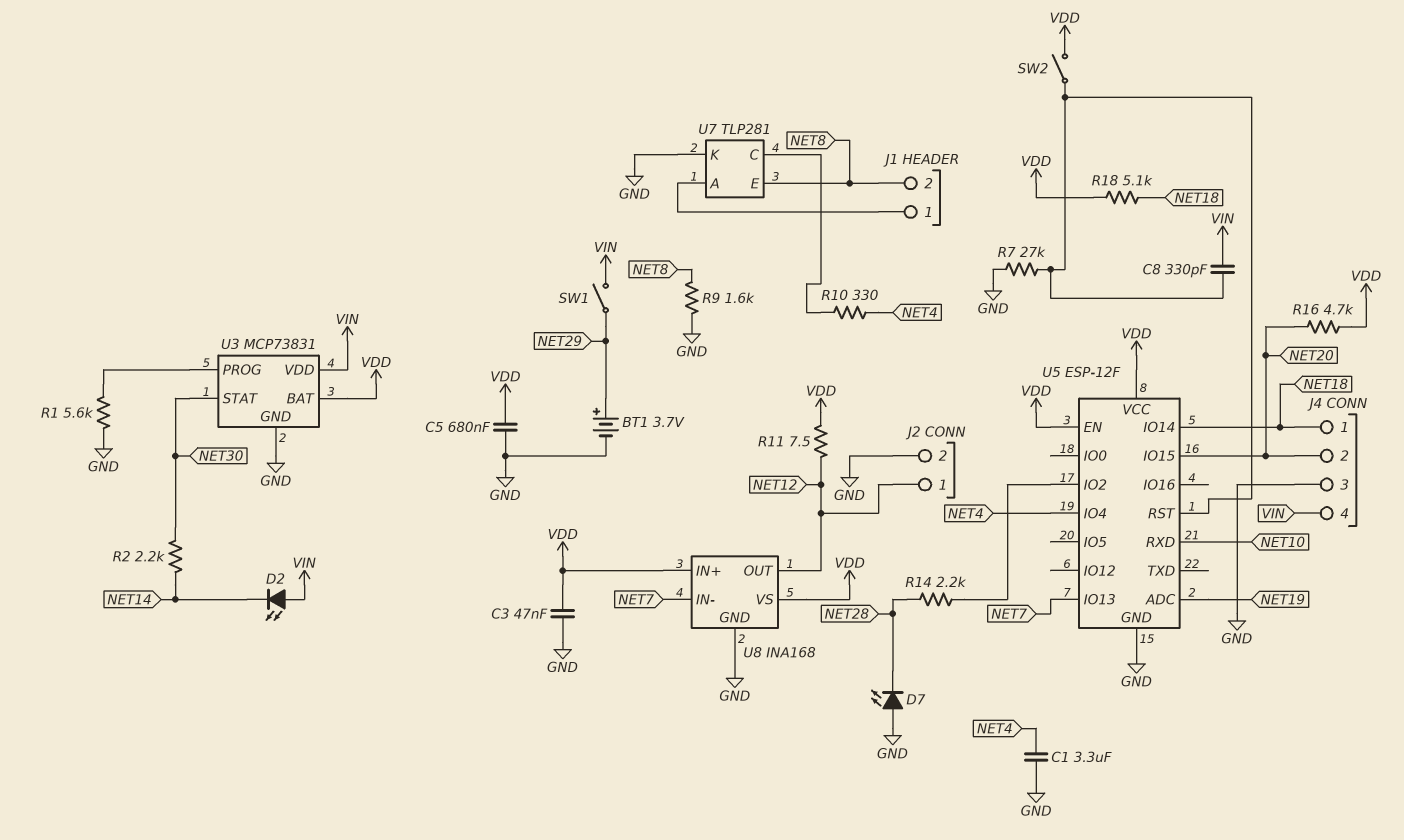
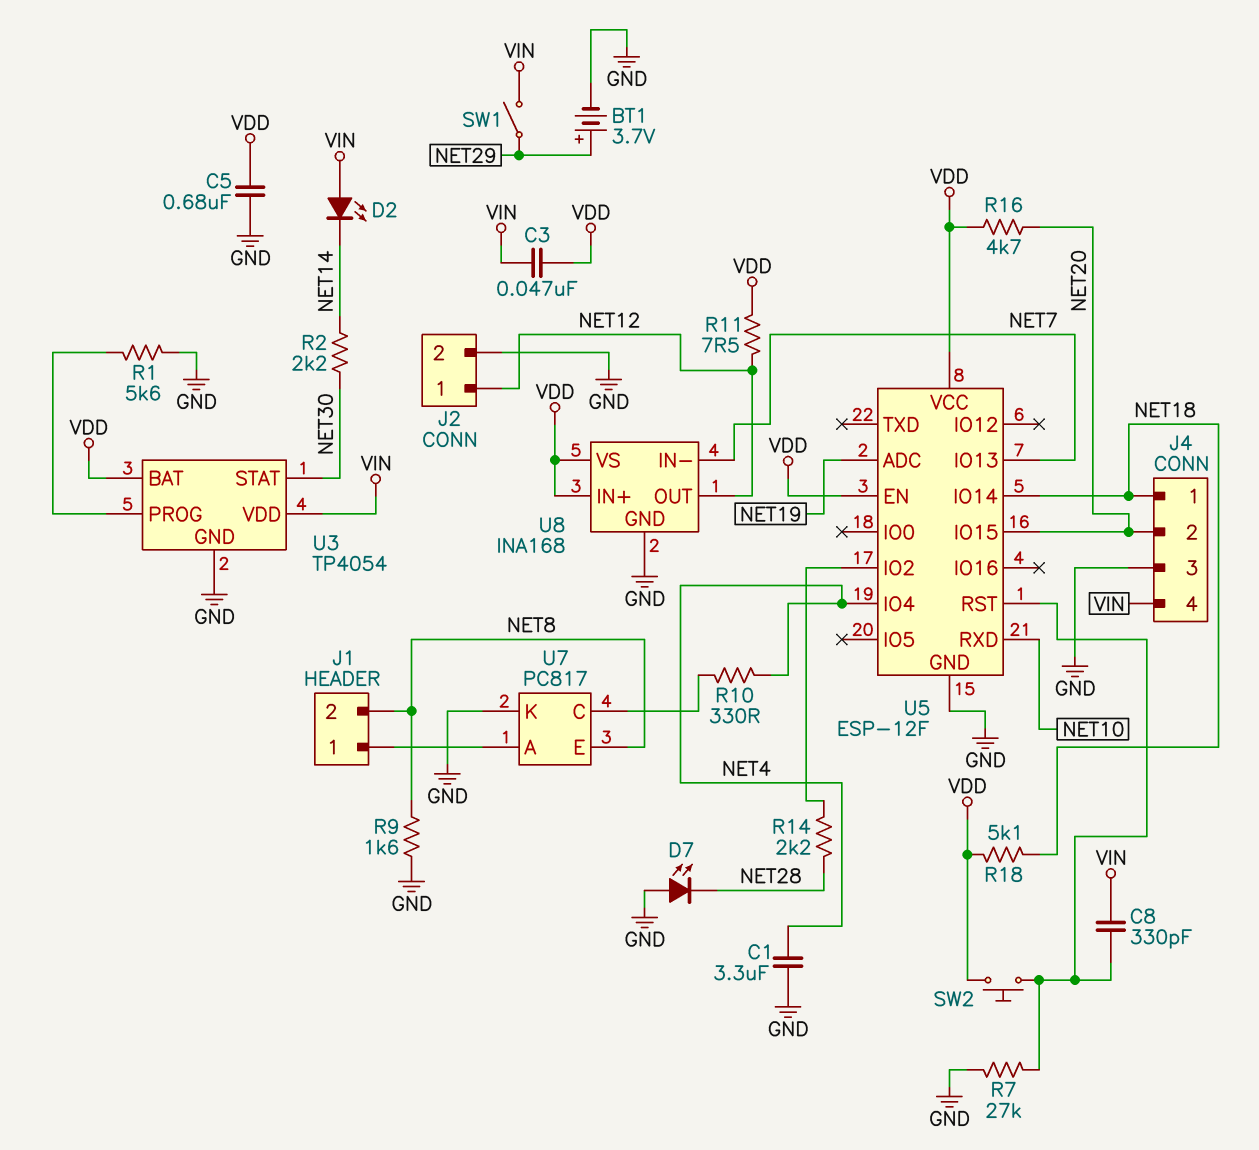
C3: 47nF (GND, VDD) -> 47nF (VDD, VIN)
SW2: switch (U5/RST, VDD) -> button (U5/RST, VDD)
U3: MCP73831 -> TP4054
U7: TLP281 -> PC817

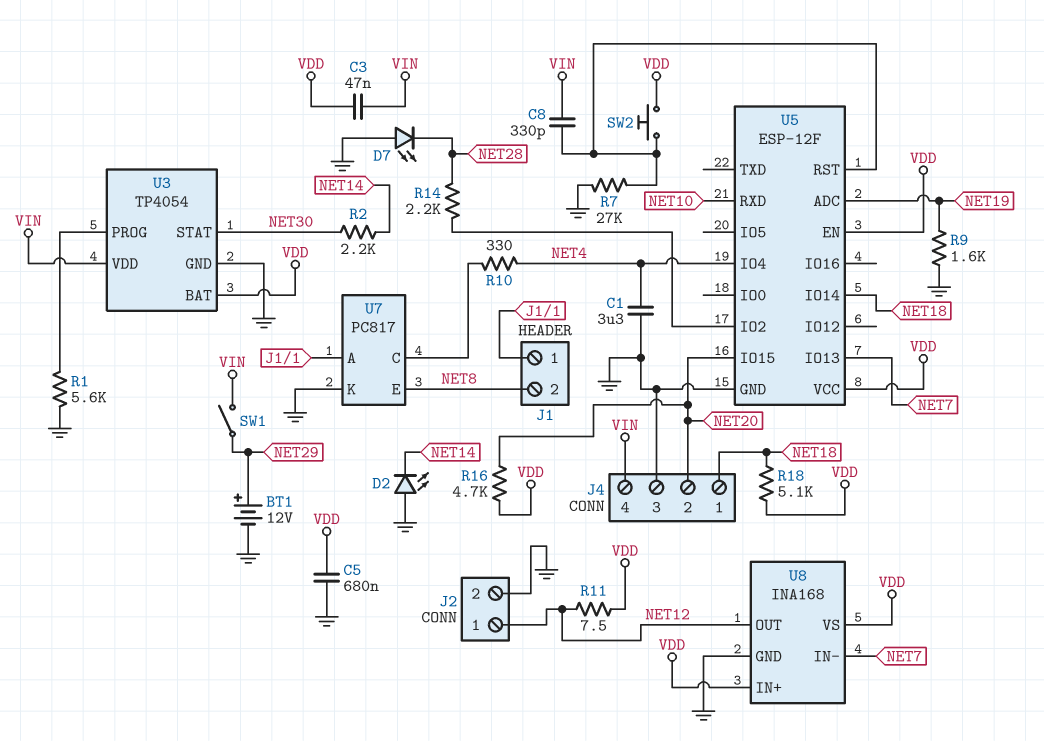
BT1: 3.7V (plus NET29, minus GND) -> 12V (plus NET29, minus GND)
D2: LED (A VIN, K NET14) -> LED (A GND, K NET14)
R9: 1.6k (GND, NET8) -> 1.6k (GND, NET19)

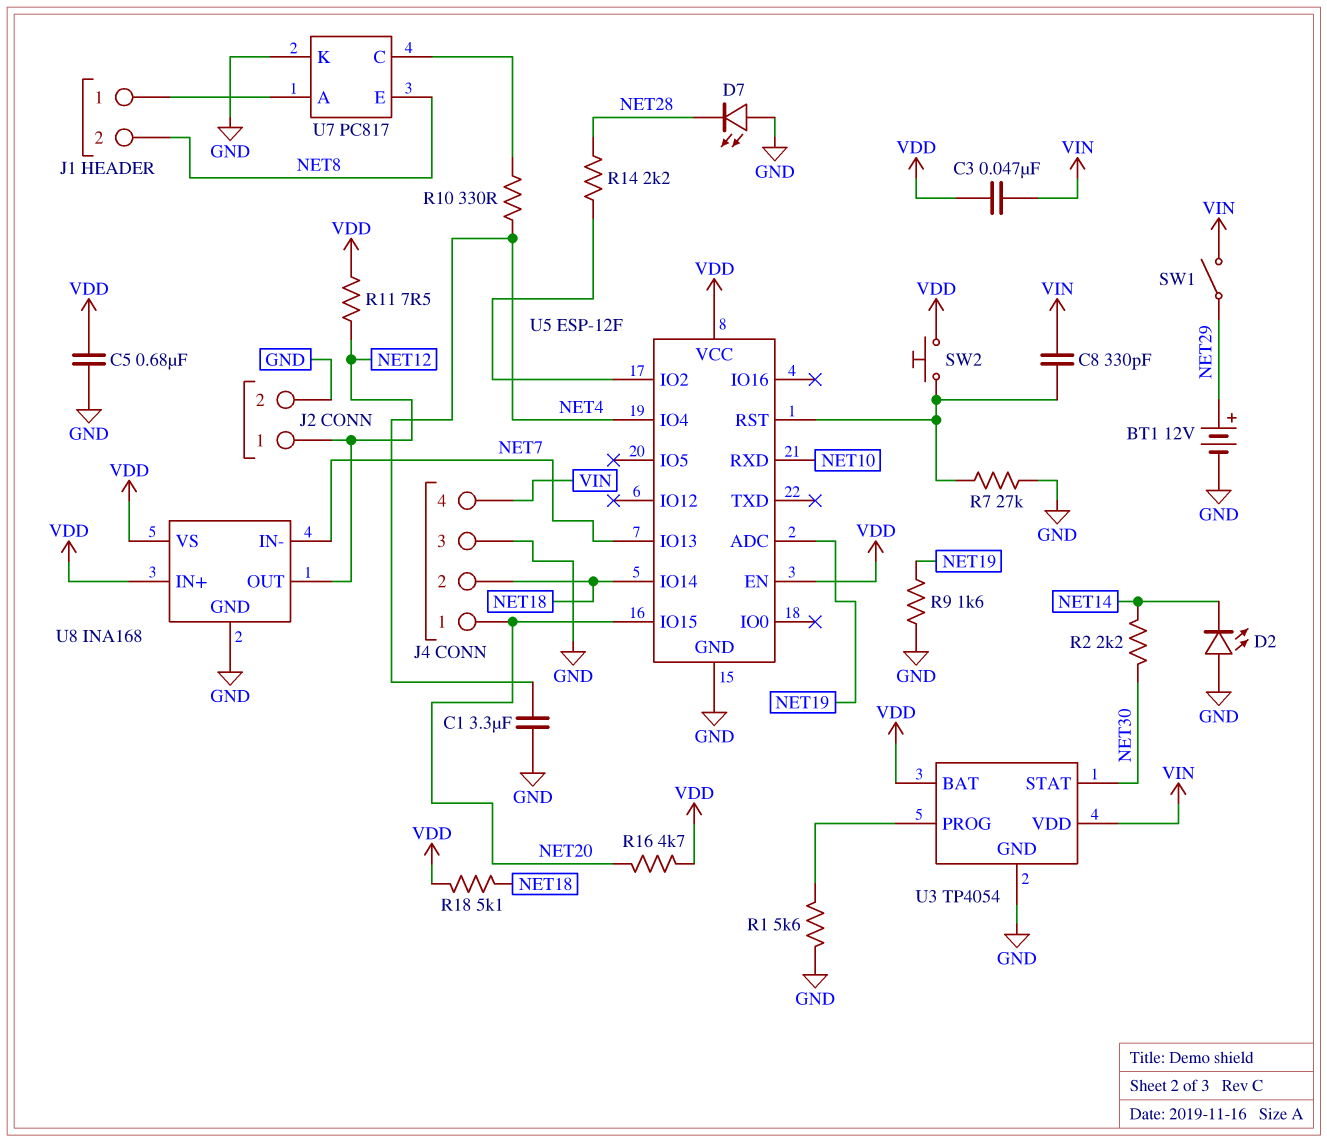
J4 pin 1: NET18 -> NET20
J4 pin 2: NET20 -> NET18

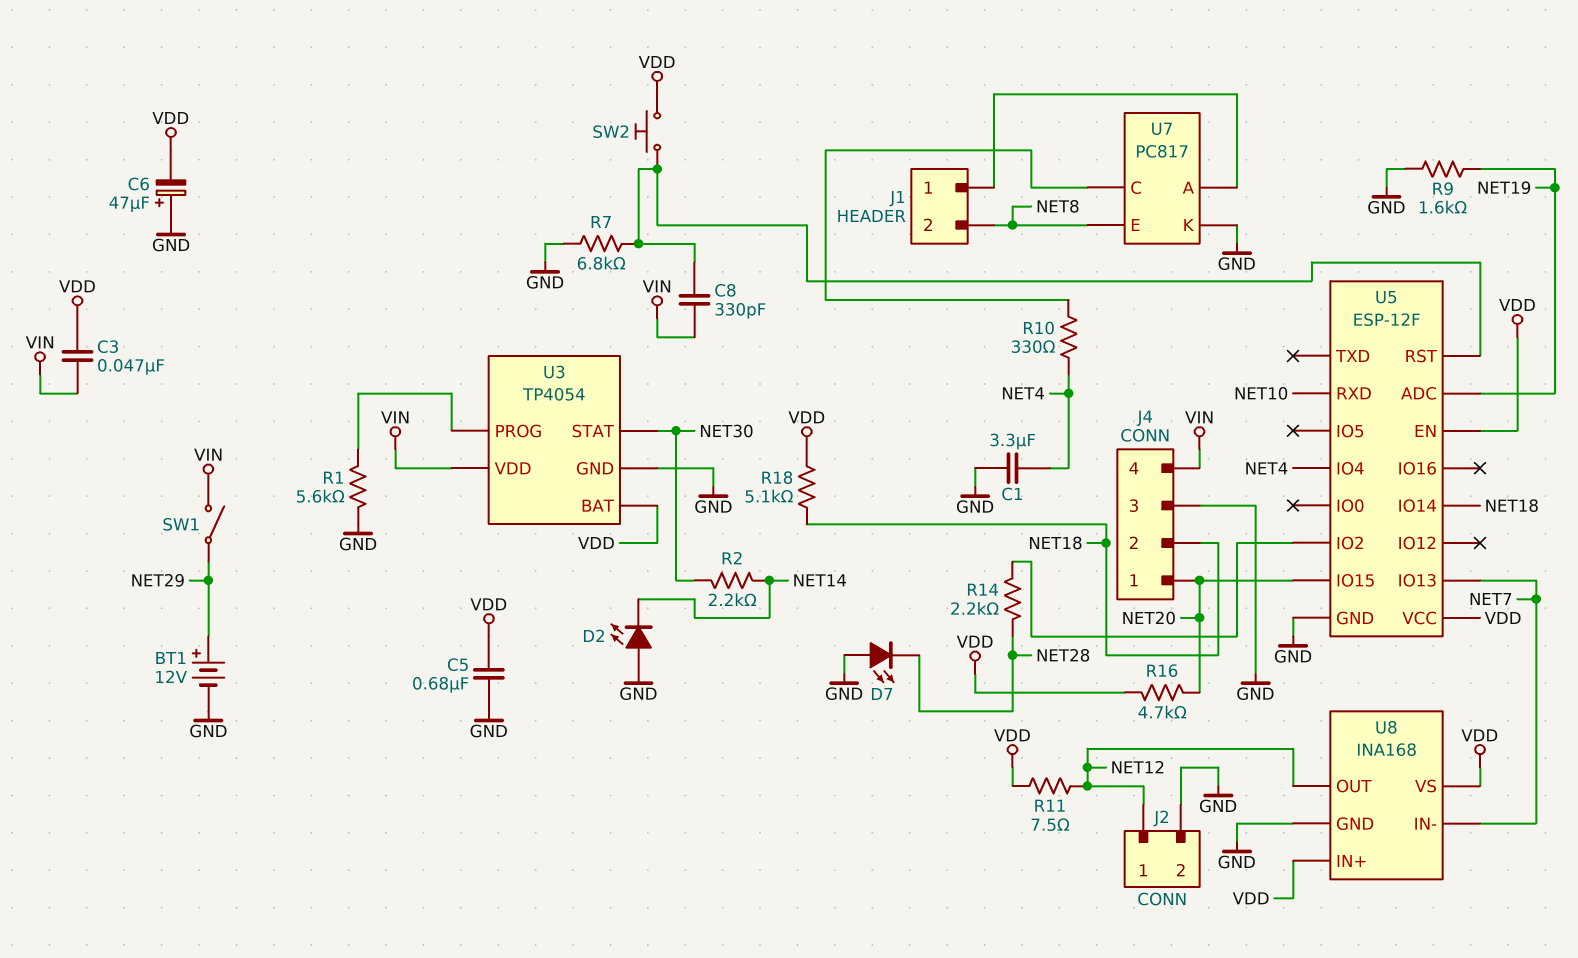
C6: none -> 47uF (plus GND, minus VDD)
R7: 27k (GND, U5/RST) -> 6.8k (GND, U5/RST)

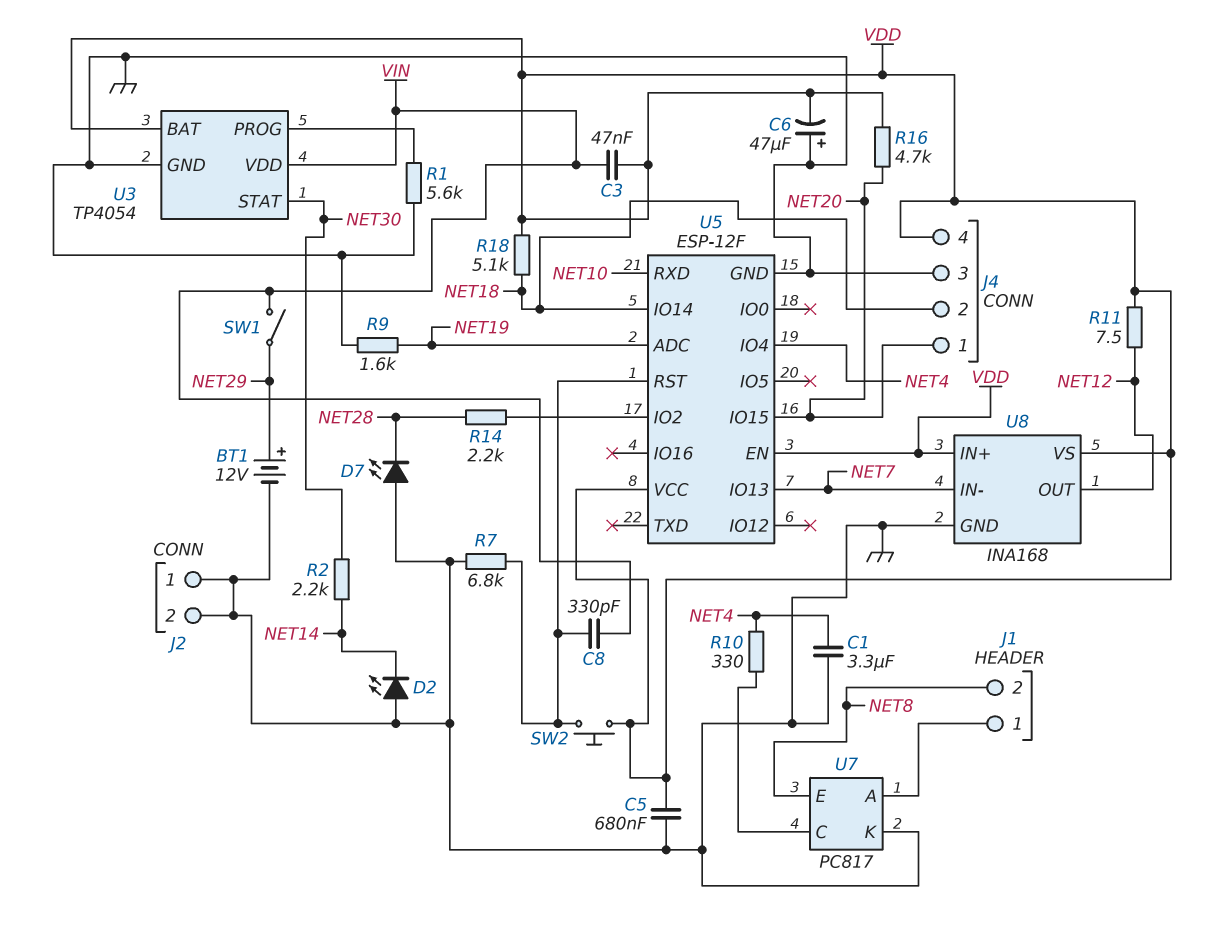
J2 pin 1: NET12 -> GND
J4 pin 4: VIN -> VDD

